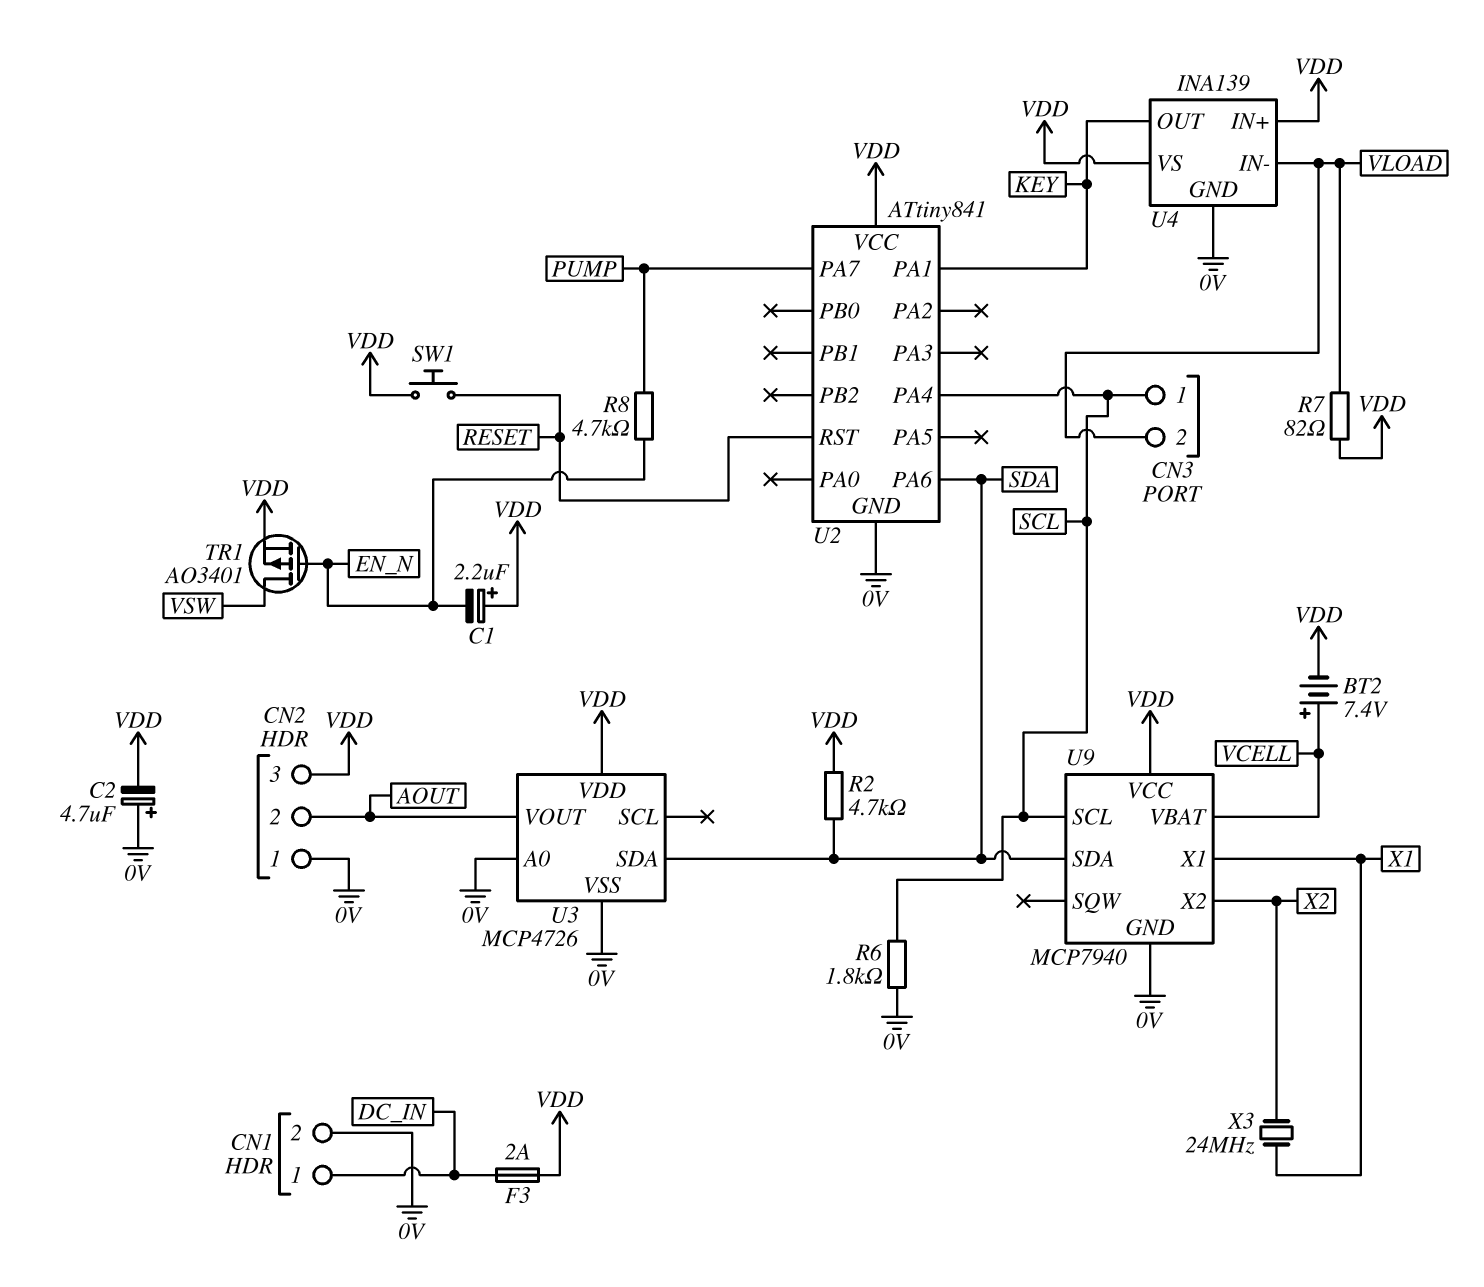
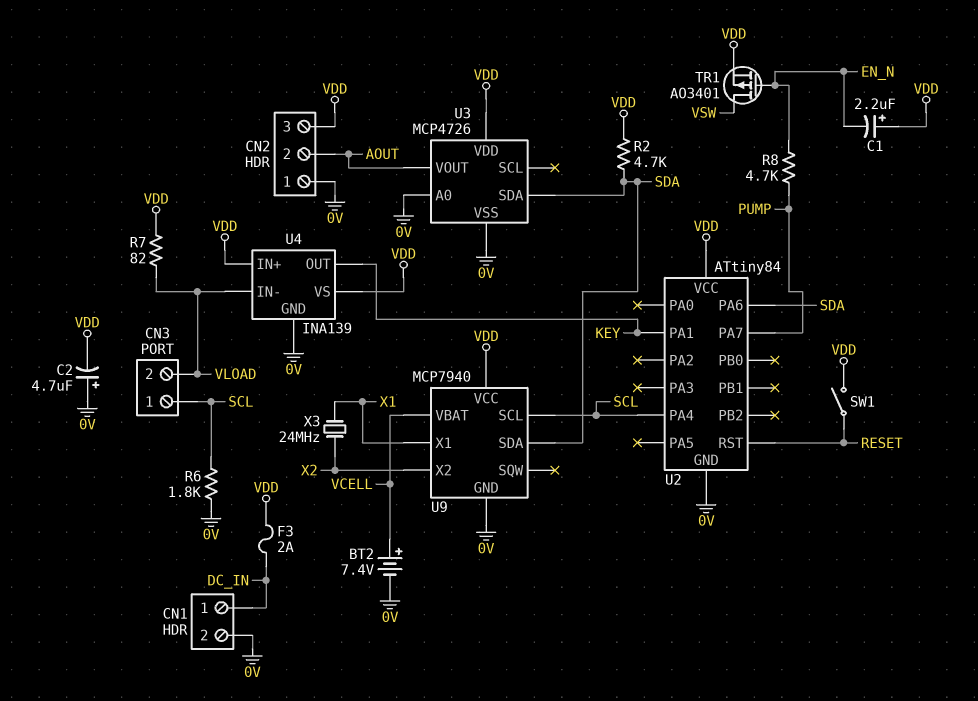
BT2: 7.4V (plus VCELL, minus VDD) -> 7.4V (plus VCELL, minus 0V)
SW1: button (RESET, VDD) -> switch (RESET, VDD)
U2: ATtiny841 -> ATtiny84

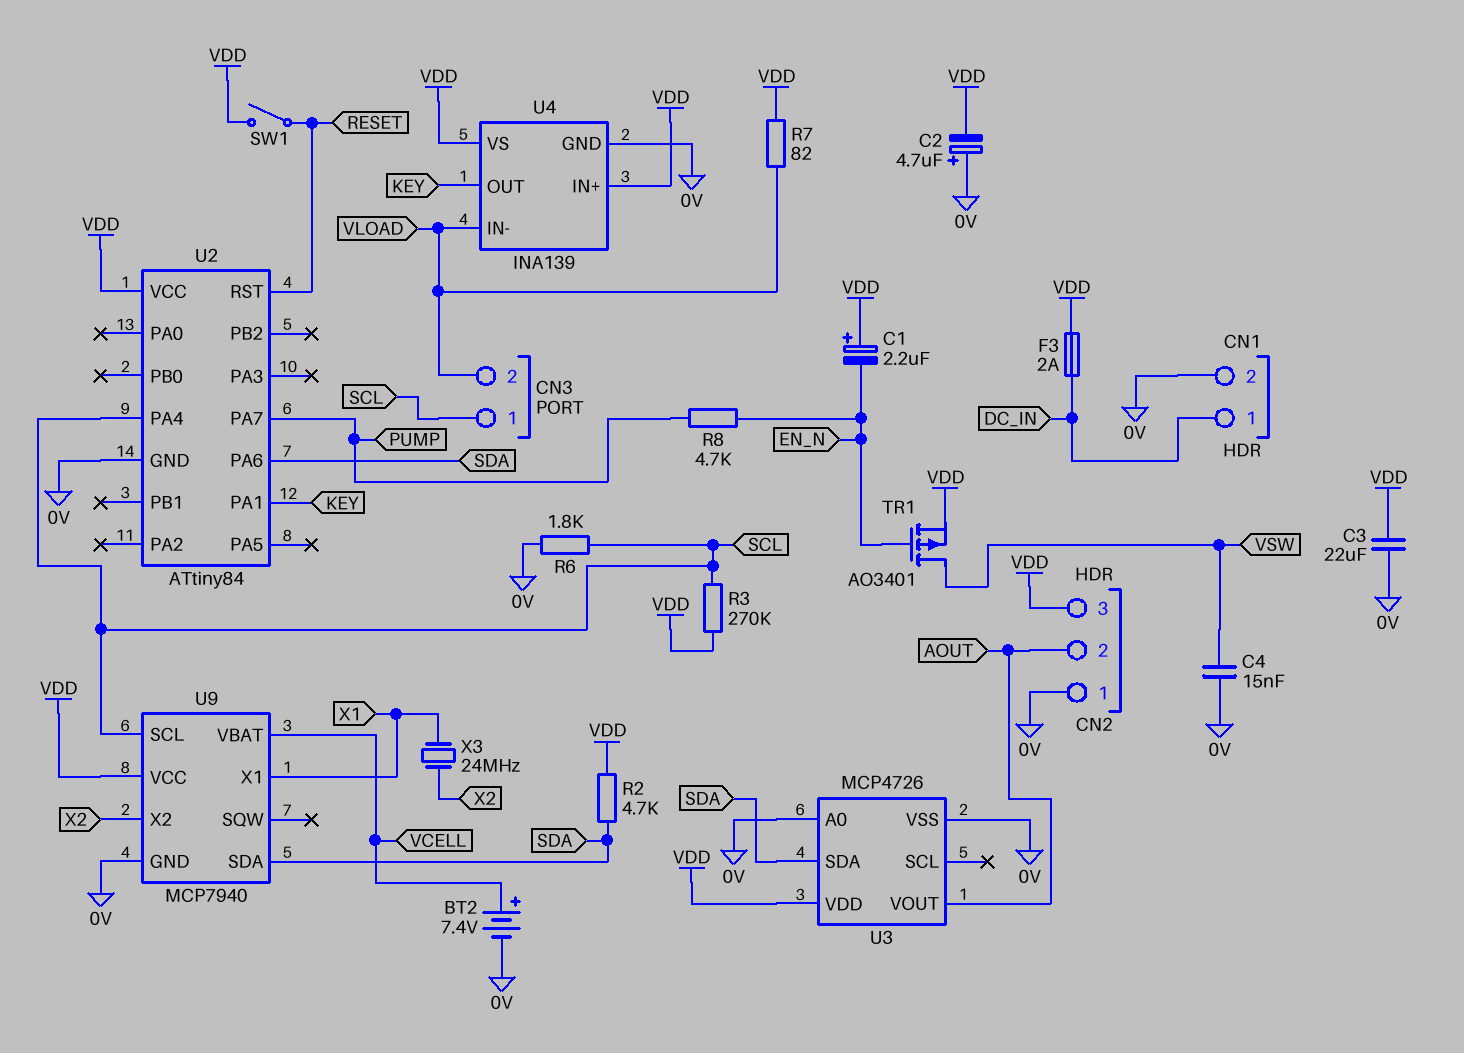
C3: none -> 22uF (0V, VDD)
C4: none -> 15nF (0V, VSW)
R3: none -> 270k (SCL, VDD)

